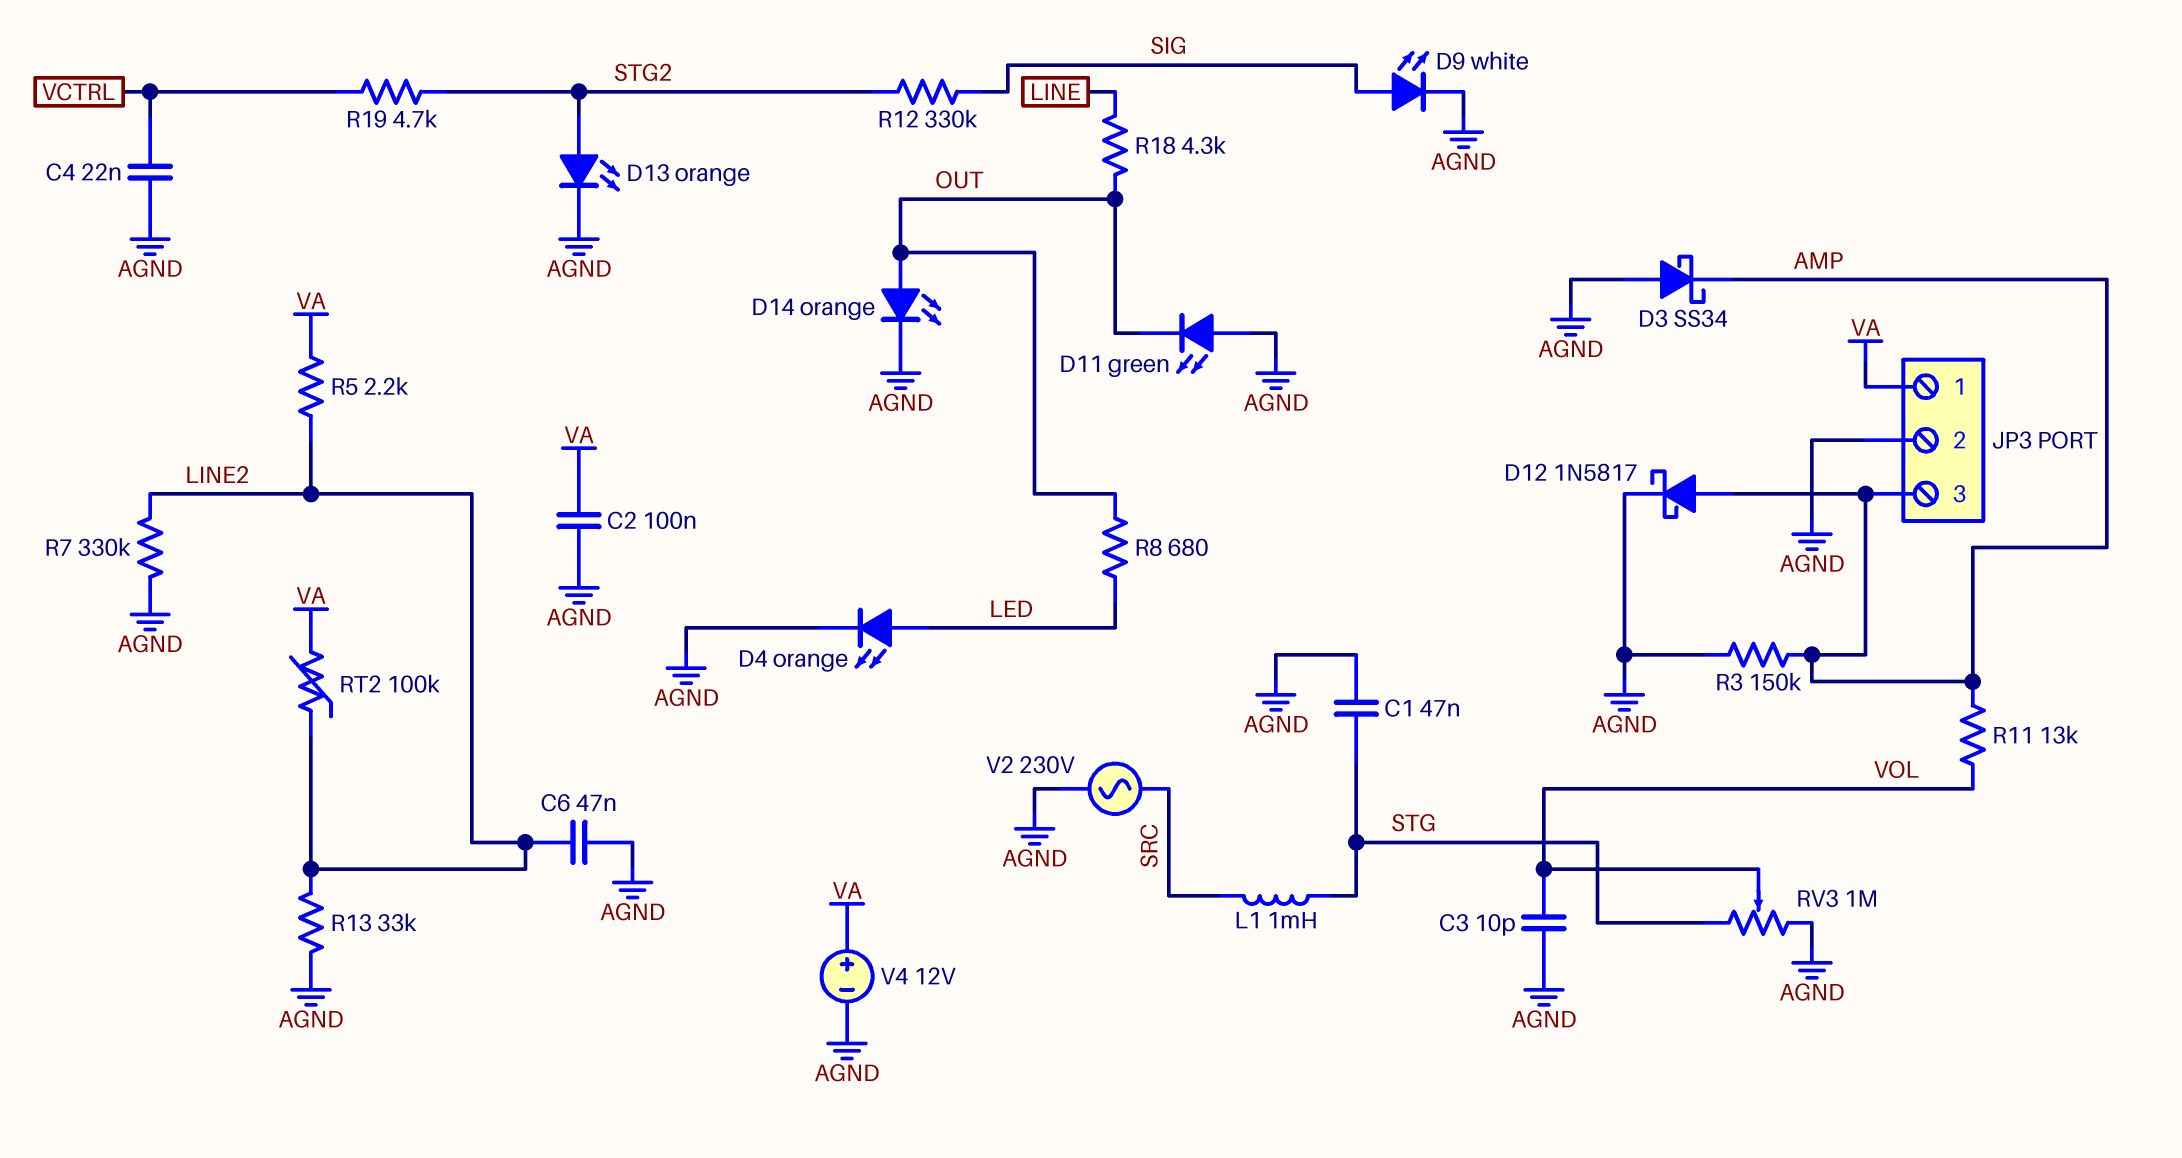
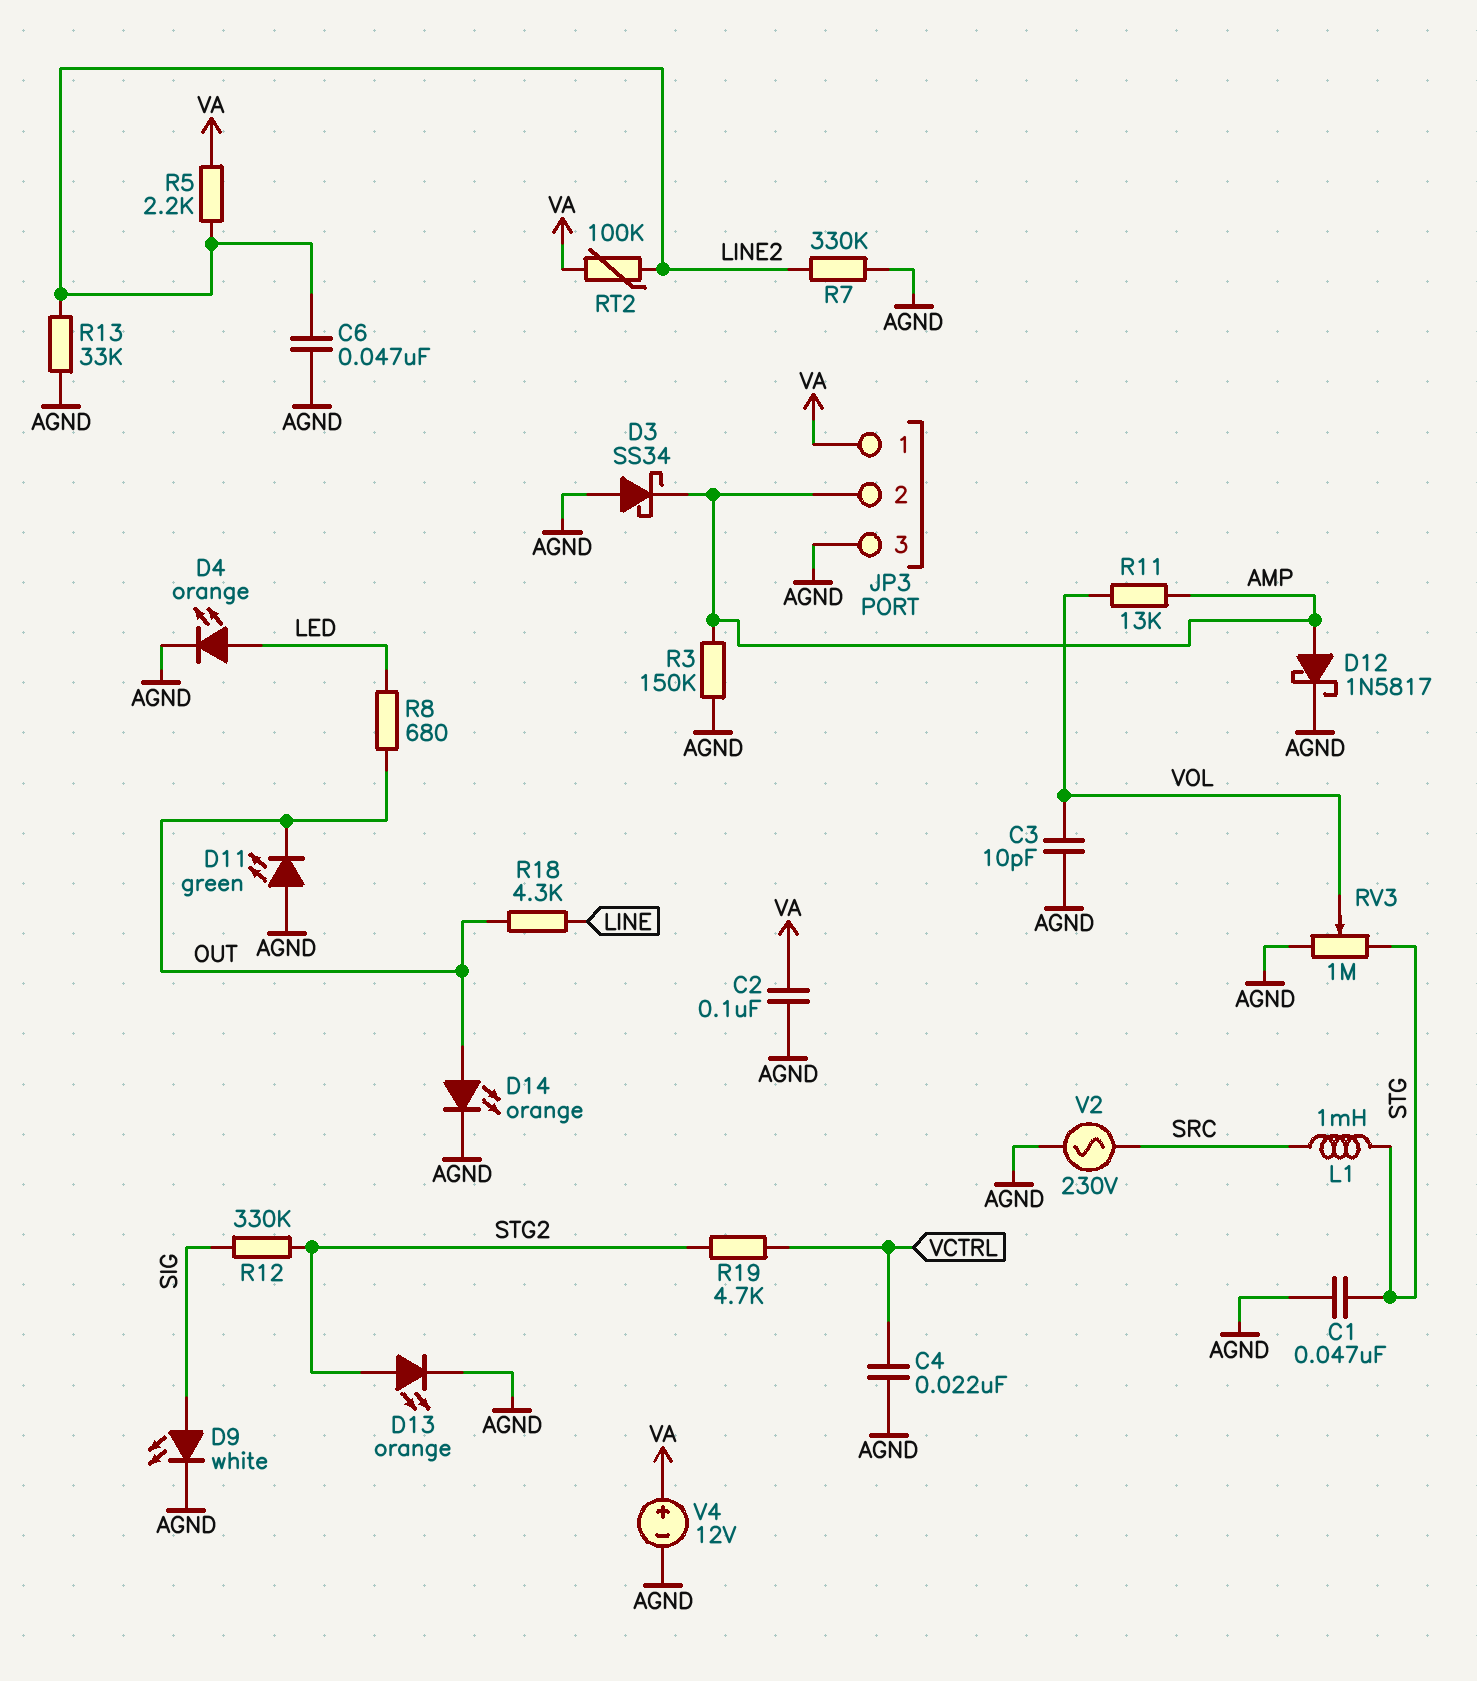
JP3 pin 2: AGND -> AMP
JP3 pin 3: AMP -> AGND

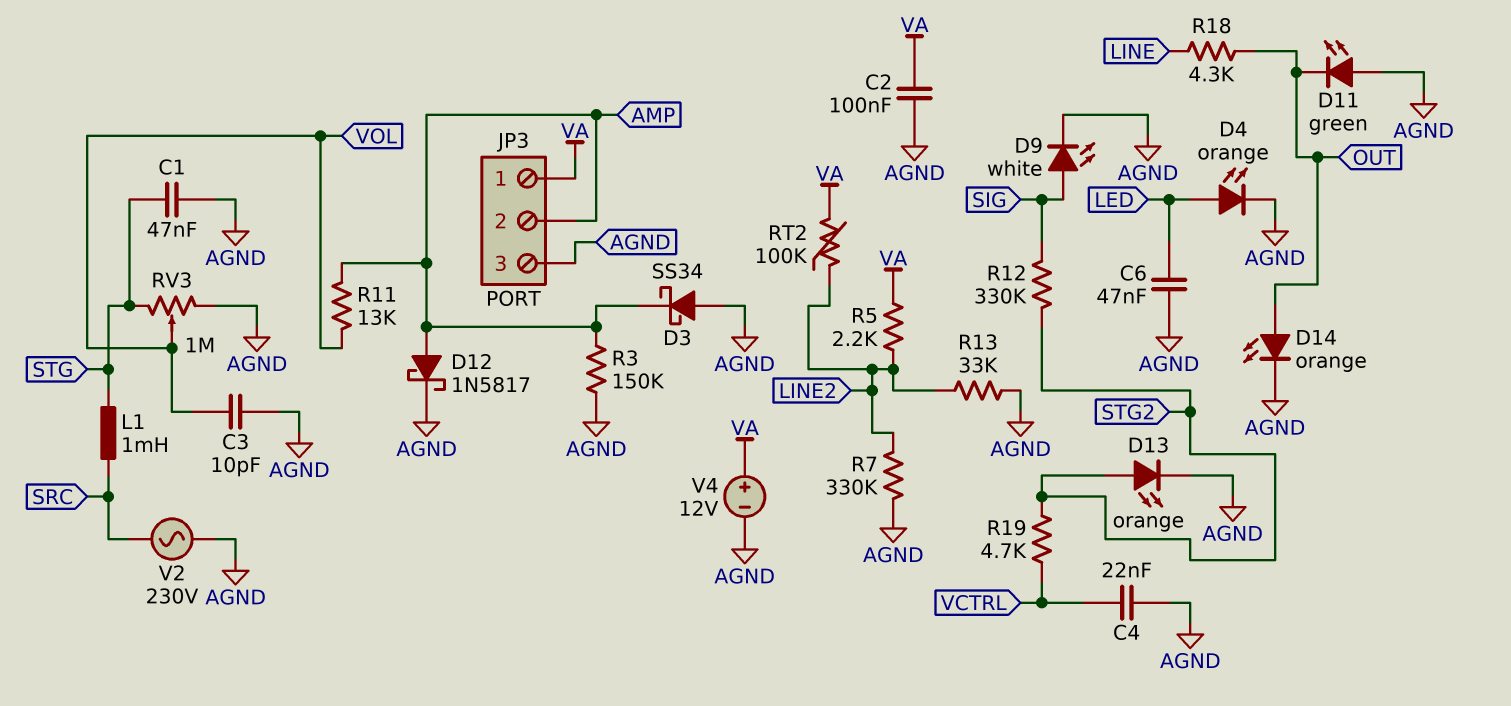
C6: 47nF (AGND, LINE2) -> 47nF (AGND, LED)
R8: 680 (LED, OUT) -> none

